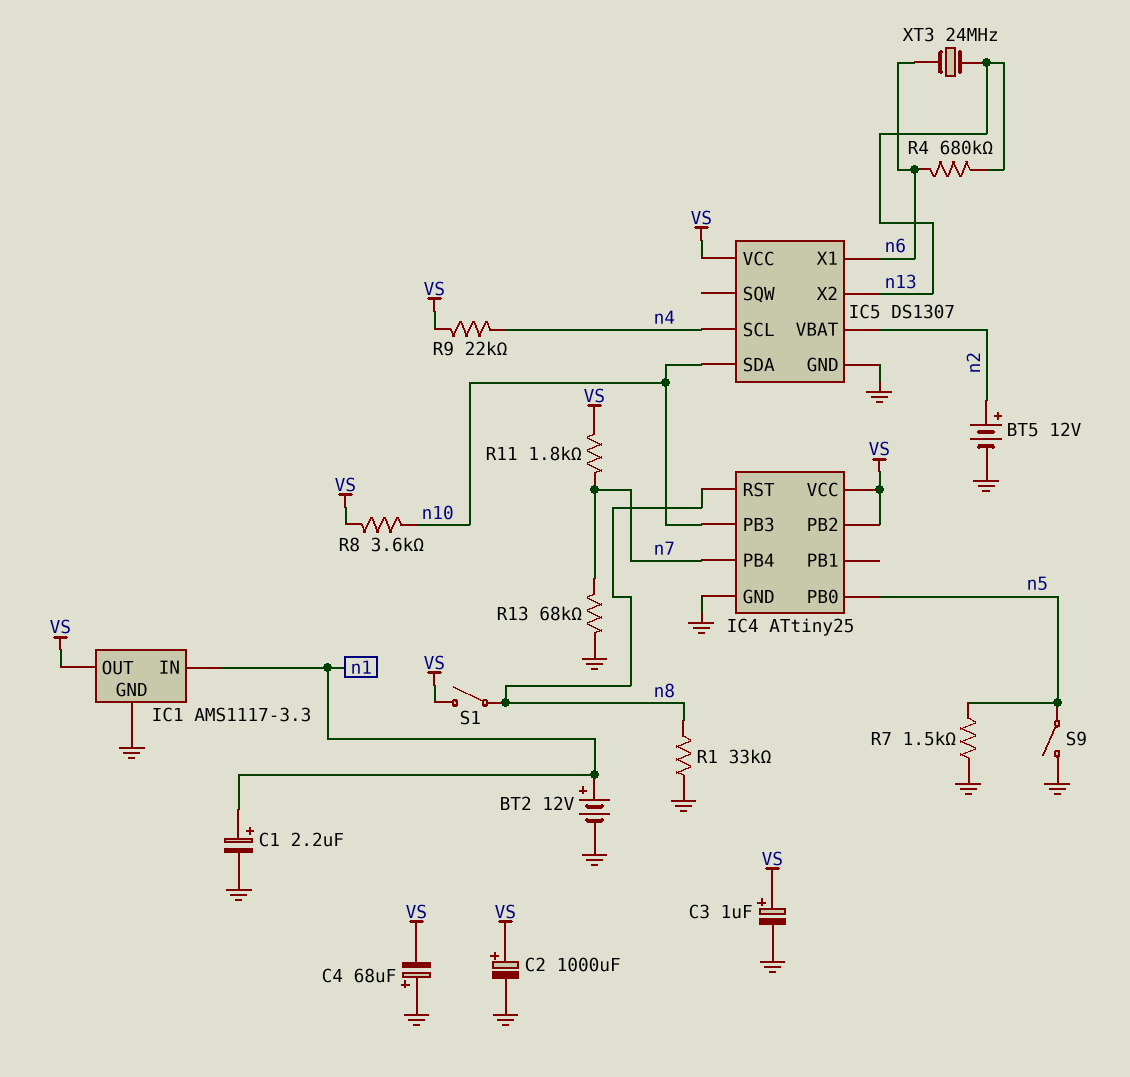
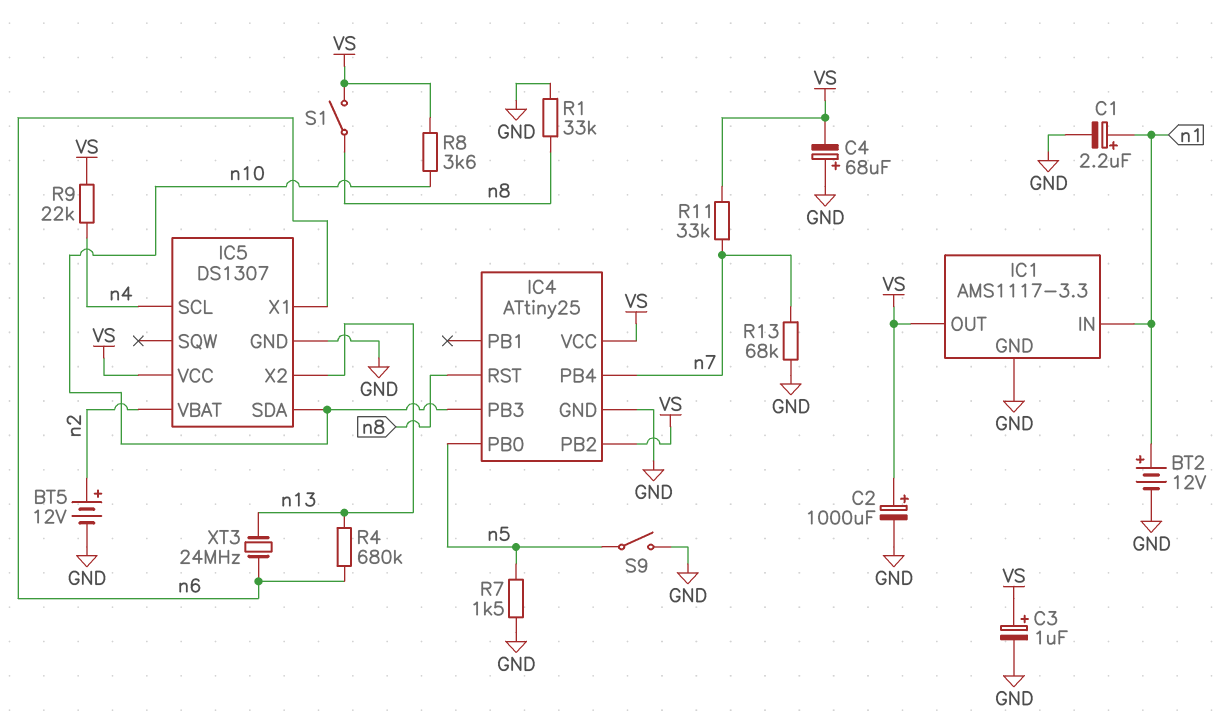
R11: 1.8k (VS, n7) -> 33k (VS, n7)

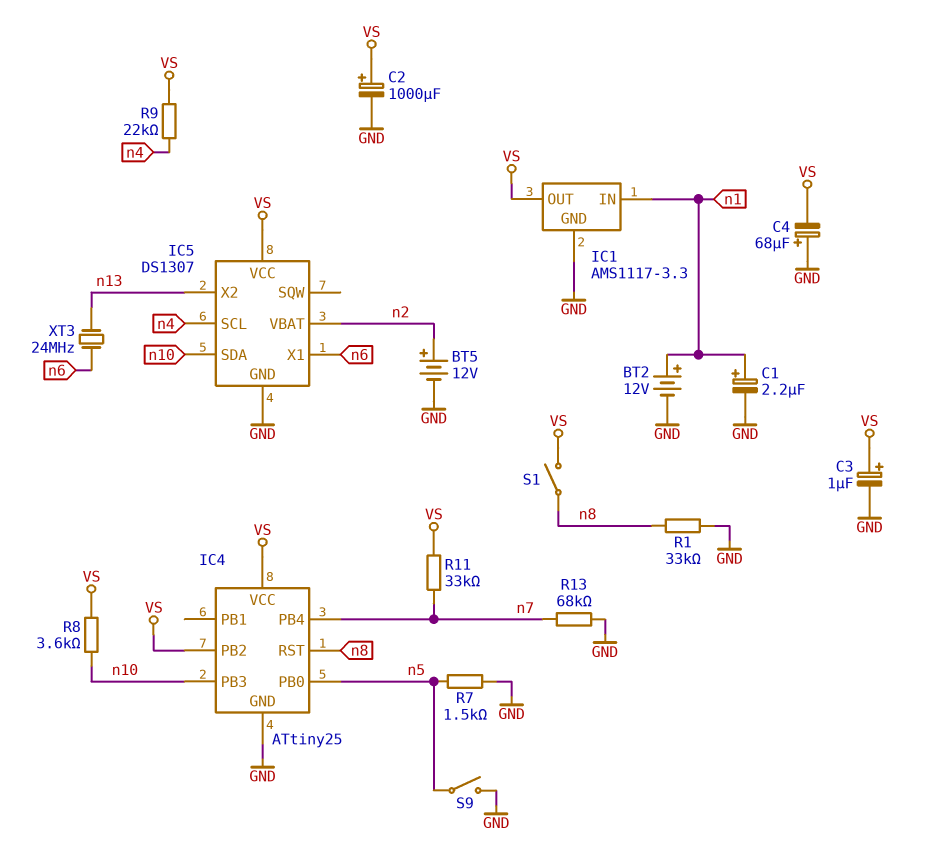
R4: 680k (n6, n13) -> none

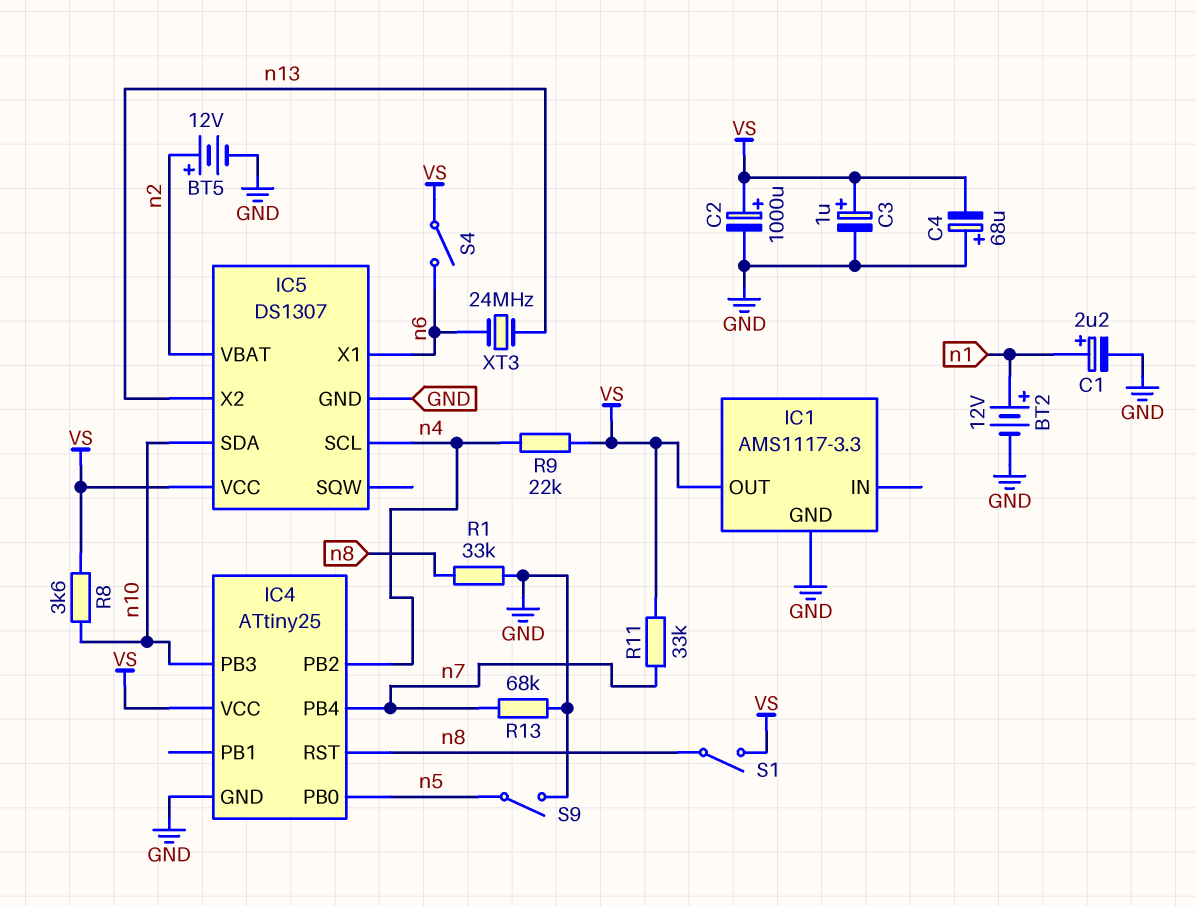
IC1 pin IN: n1 -> none
IC4 pin PB2: VS -> n4
R7: 1.5k (GND, n5) -> none
S4: none -> switch (VS, n6)

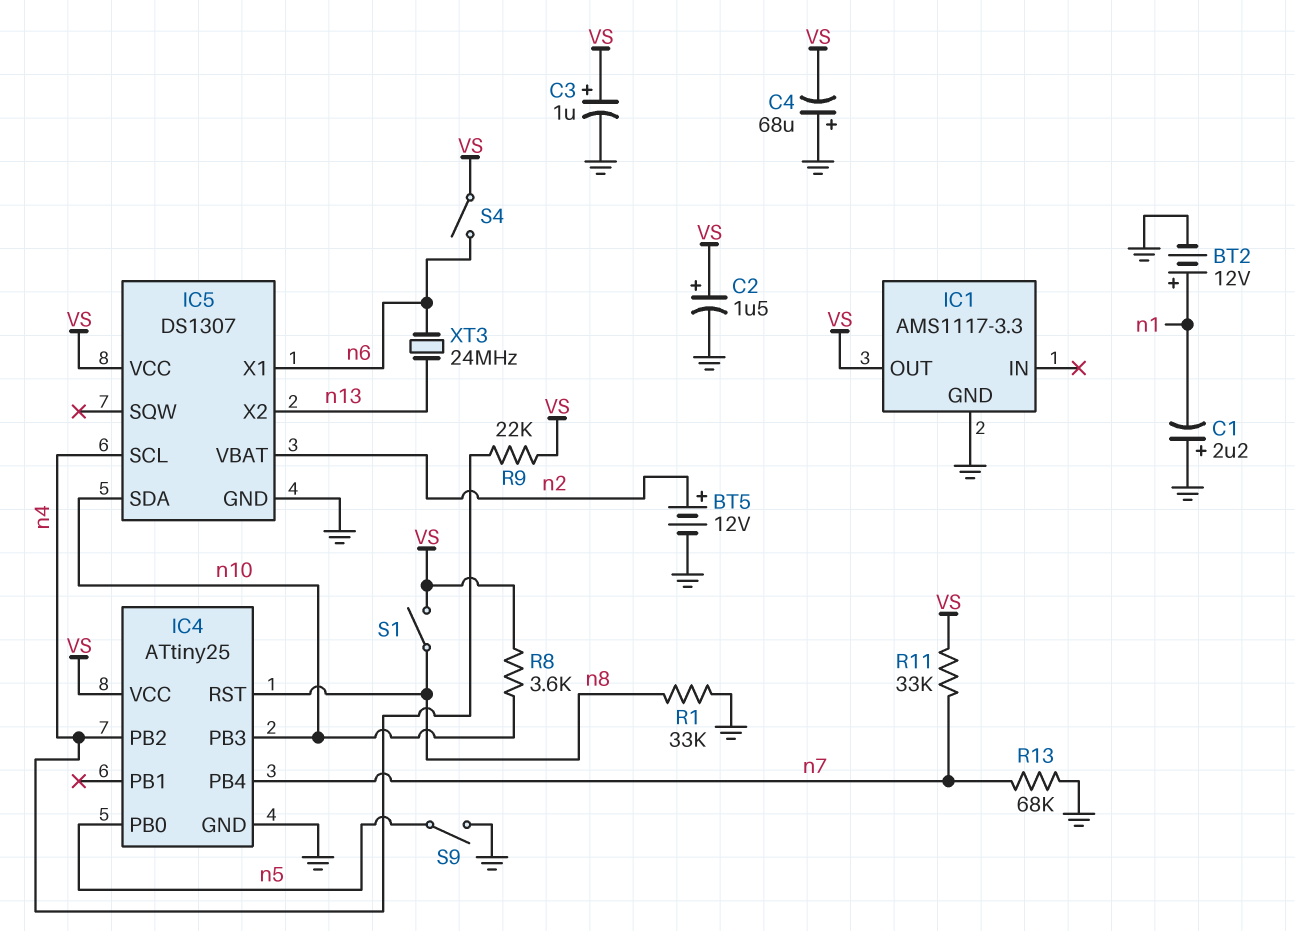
C1: 2.2uF (plus n1, minus GND) -> 2.2uF (plus GND, minus n1)
C2: 1000uF (plus VS, minus GND) -> 1.5uF (plus VS, minus GND)

